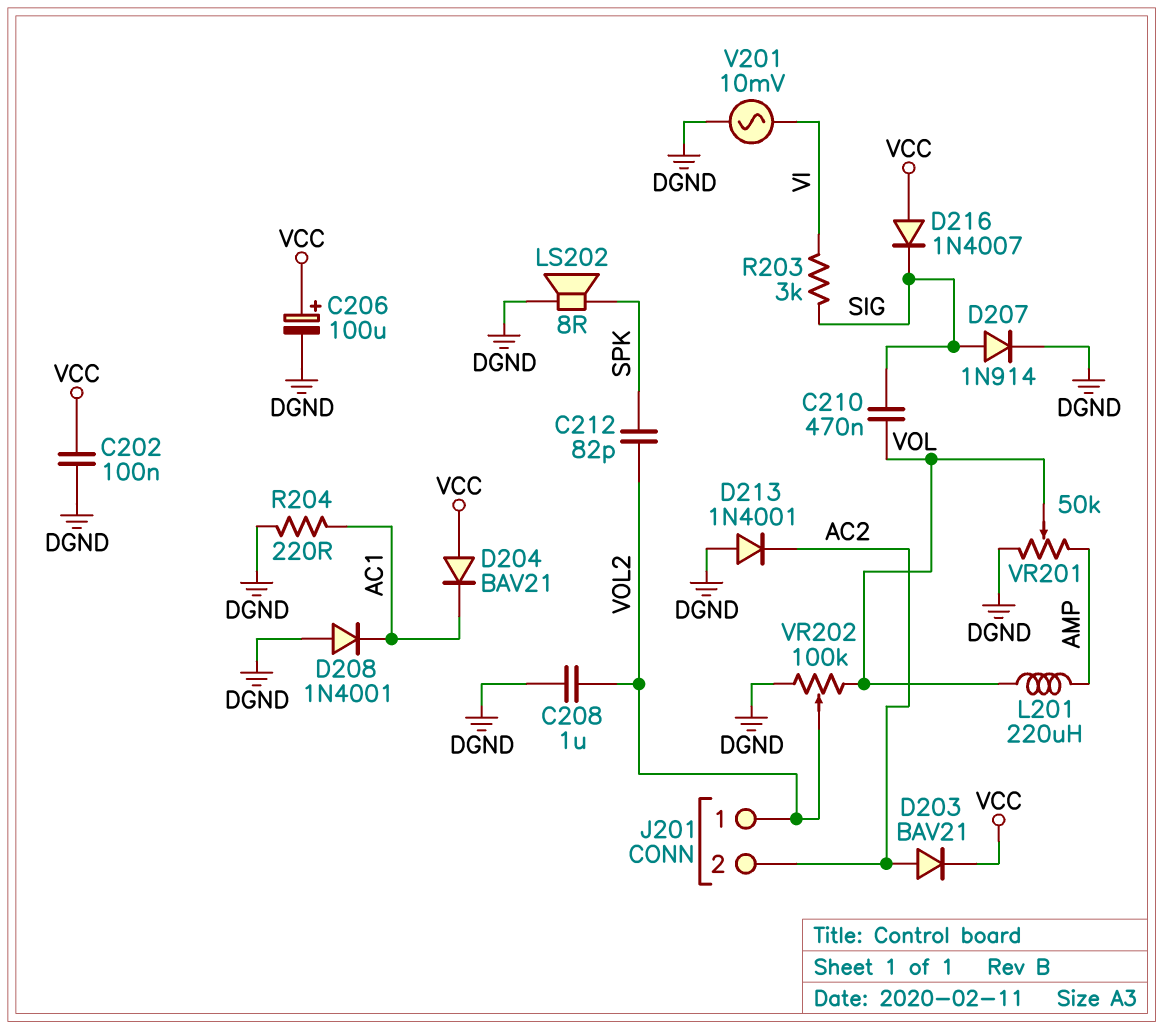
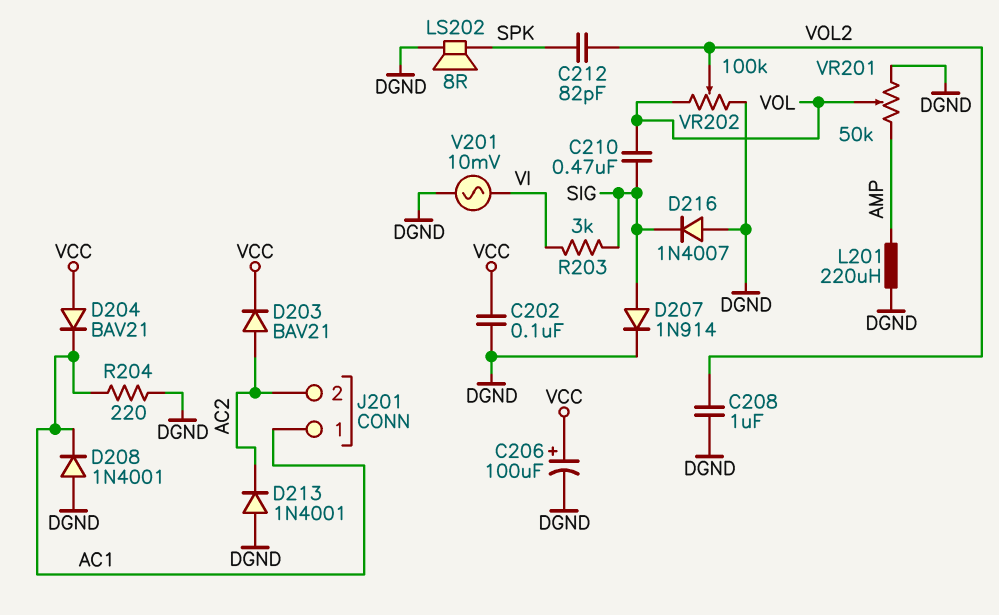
D216: diode 1N4007 (A VCC, K SIG) -> diode 1N4007 (A DGND, K SIG)
J201 pin 1: VOL2 -> AC1
L201: 220uH (AMP, VOL) -> 220uH (AMP, DGND)

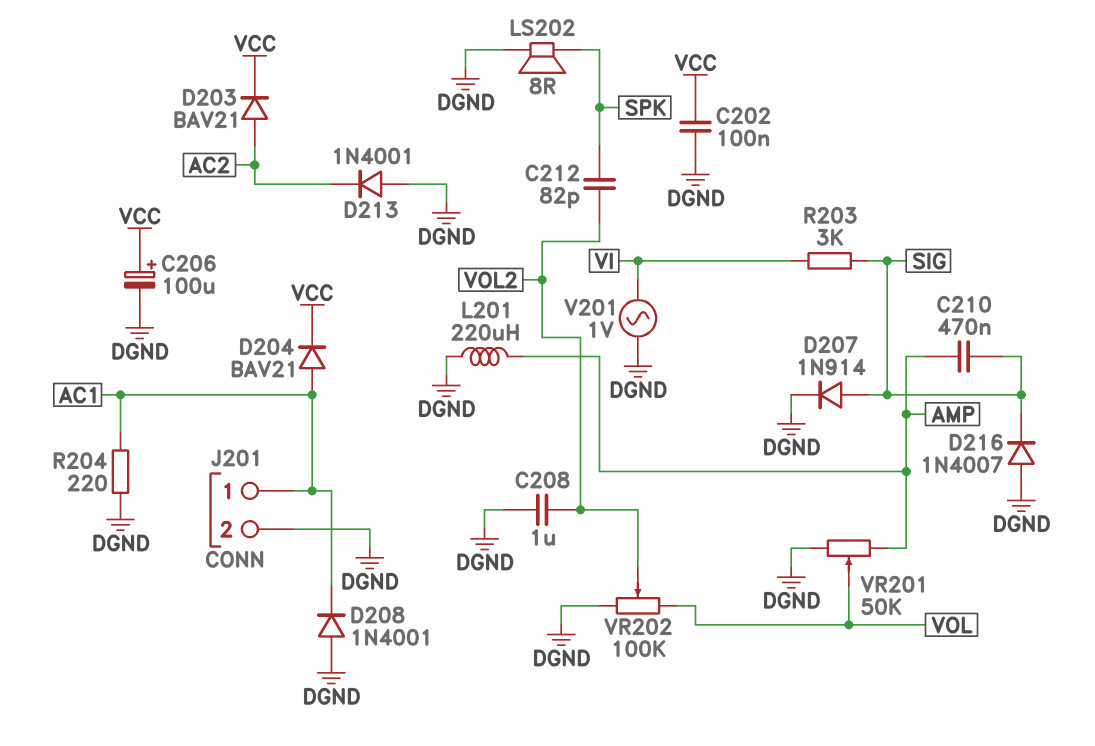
C210: 470nF (SIG, VOL) -> 470nF (AMP, SIG)
D204: diode BAV21 (A VCC, K AC1) -> diode BAV21 (A AC1, K VCC)
J201 pin 2: AC2 -> DGND
V201: AC 10mV (DGND, VI) -> AC 1V (DGND, VI)

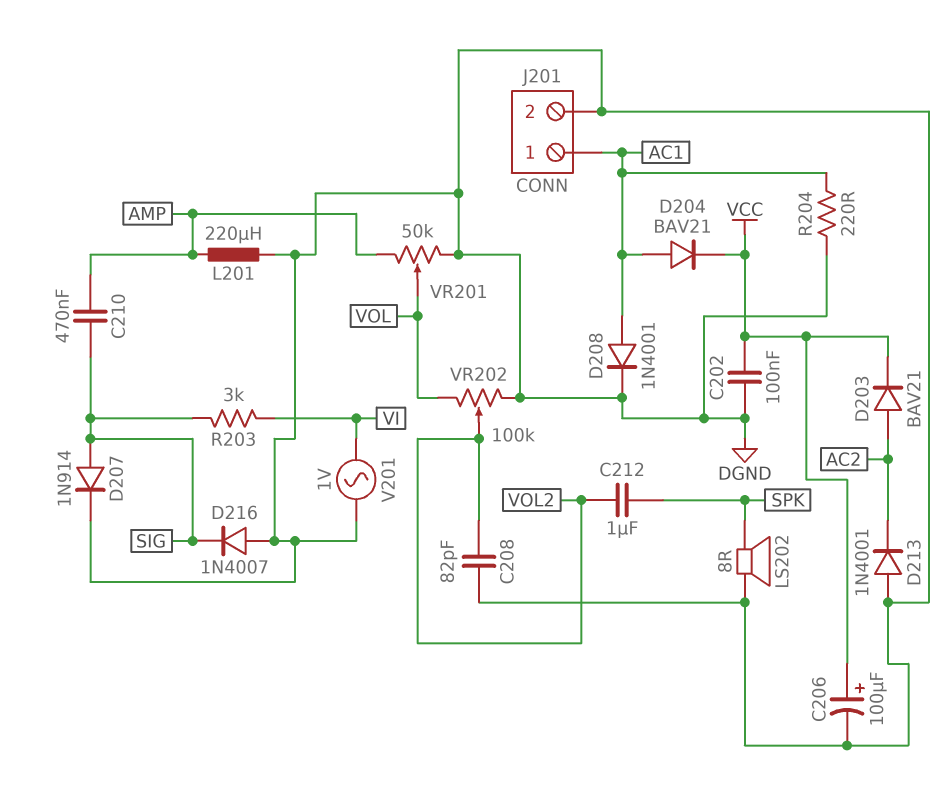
C208: 1uF (DGND, VOL2) -> 82pF (DGND, VOL2)
C212: 82pF (SPK, VOL2) -> 1uF (SPK, VOL2)
D208: diode 1N4001 (A DGND, K AC1) -> diode 1N4001 (A AC1, K DGND)

